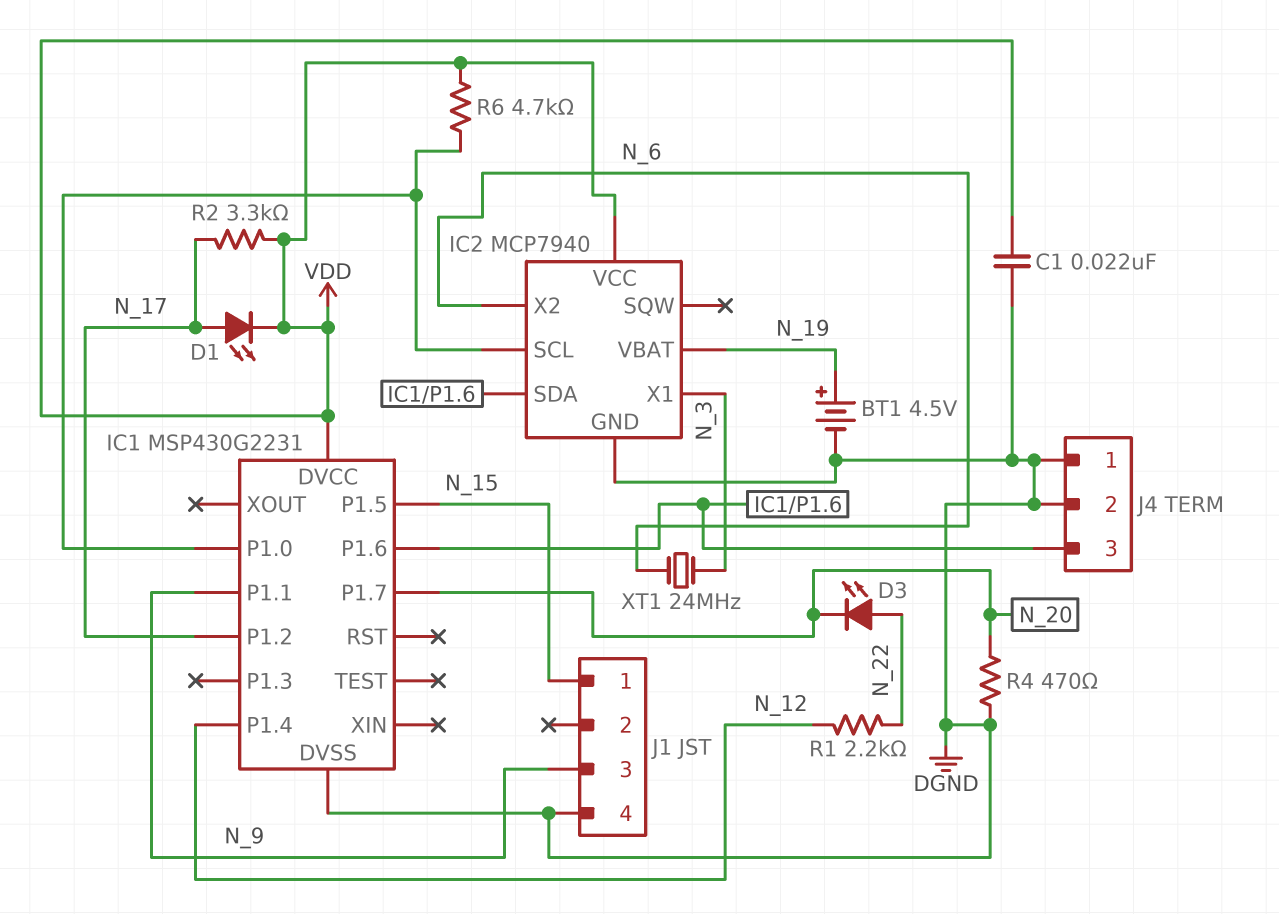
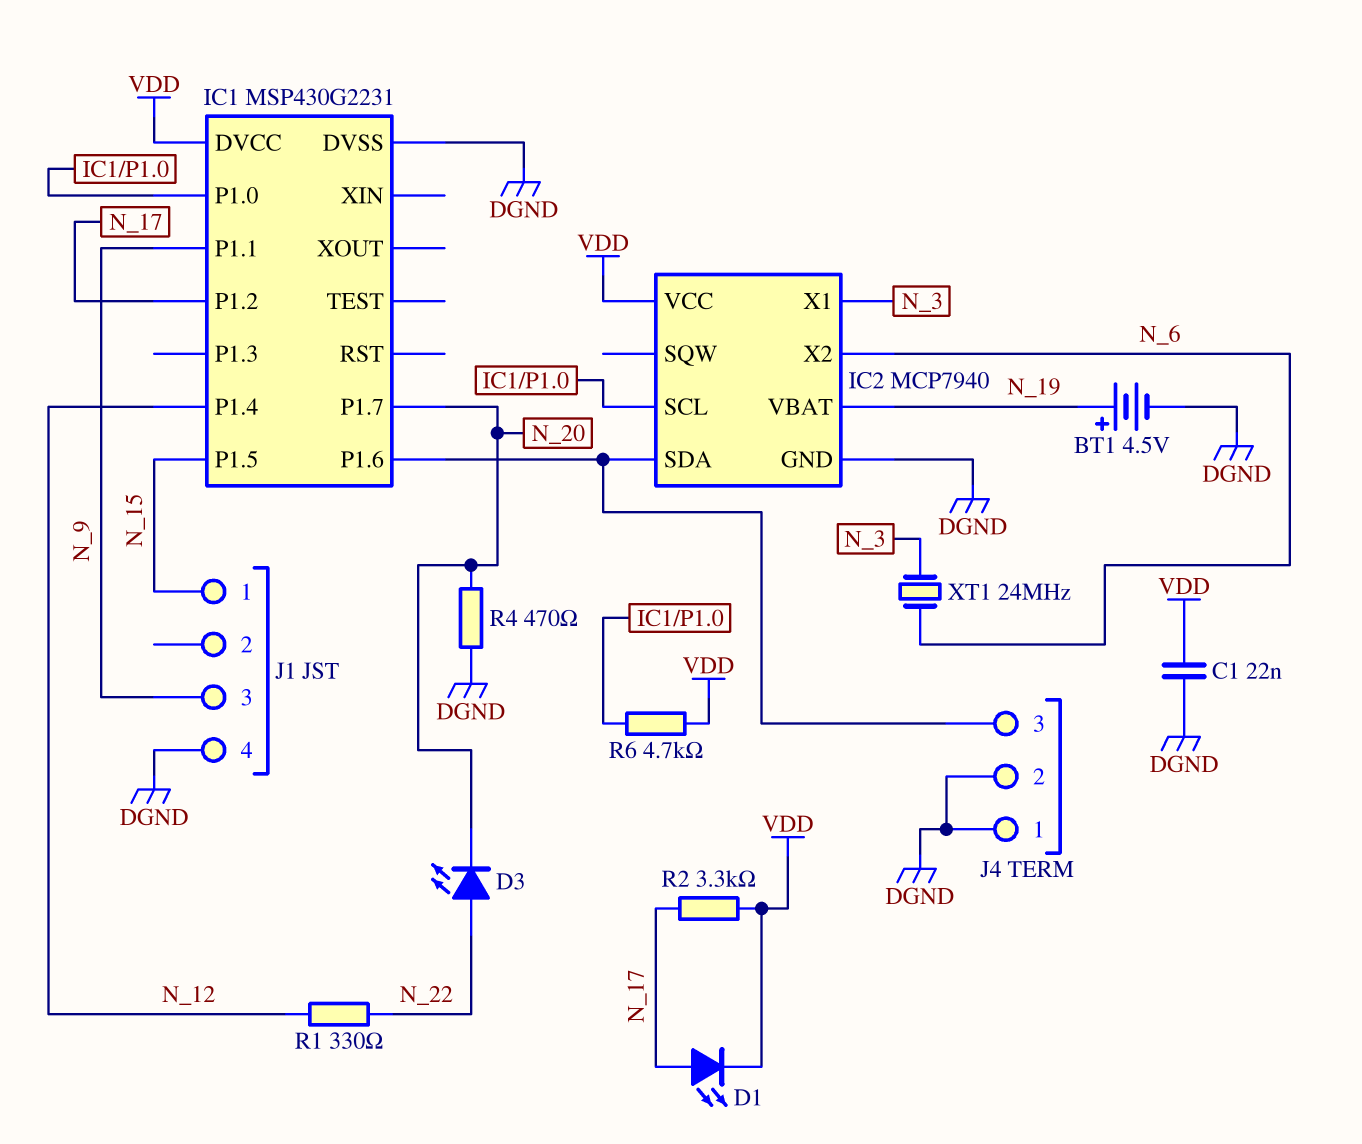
R1: 2.2k (N_12, N_22) -> 330 (N_12, N_22)

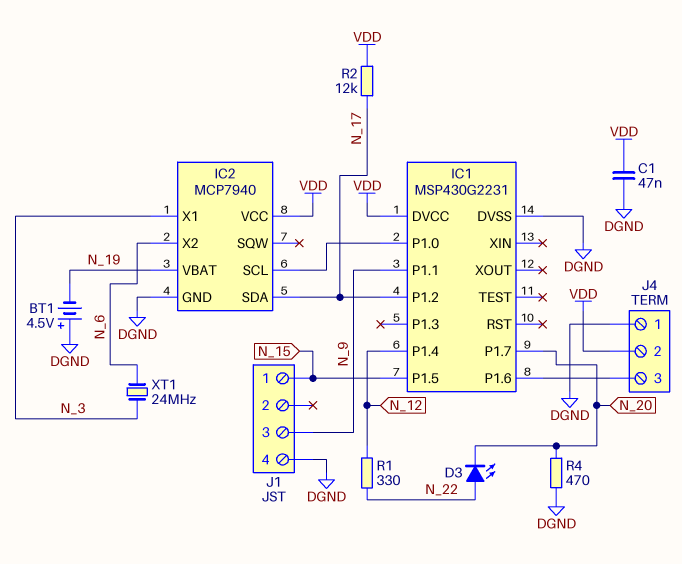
BT1: 4.5V (plus N_19, minus DGND) -> 4.5V (plus DGND, minus N_19)
C1: 22nF (DGND, VDD) -> 47nF (DGND, VDD)
D1: LED (A N_17, K VDD) -> none
IC2 pin SDA: IC1/P1.6 -> N_17
J4 pin 2: DGND -> VDD
R2: 3.3k (N_17, VDD) -> 12k (N_17, VDD)
R6: 4.7k (IC1/P1.0, VDD) -> none

